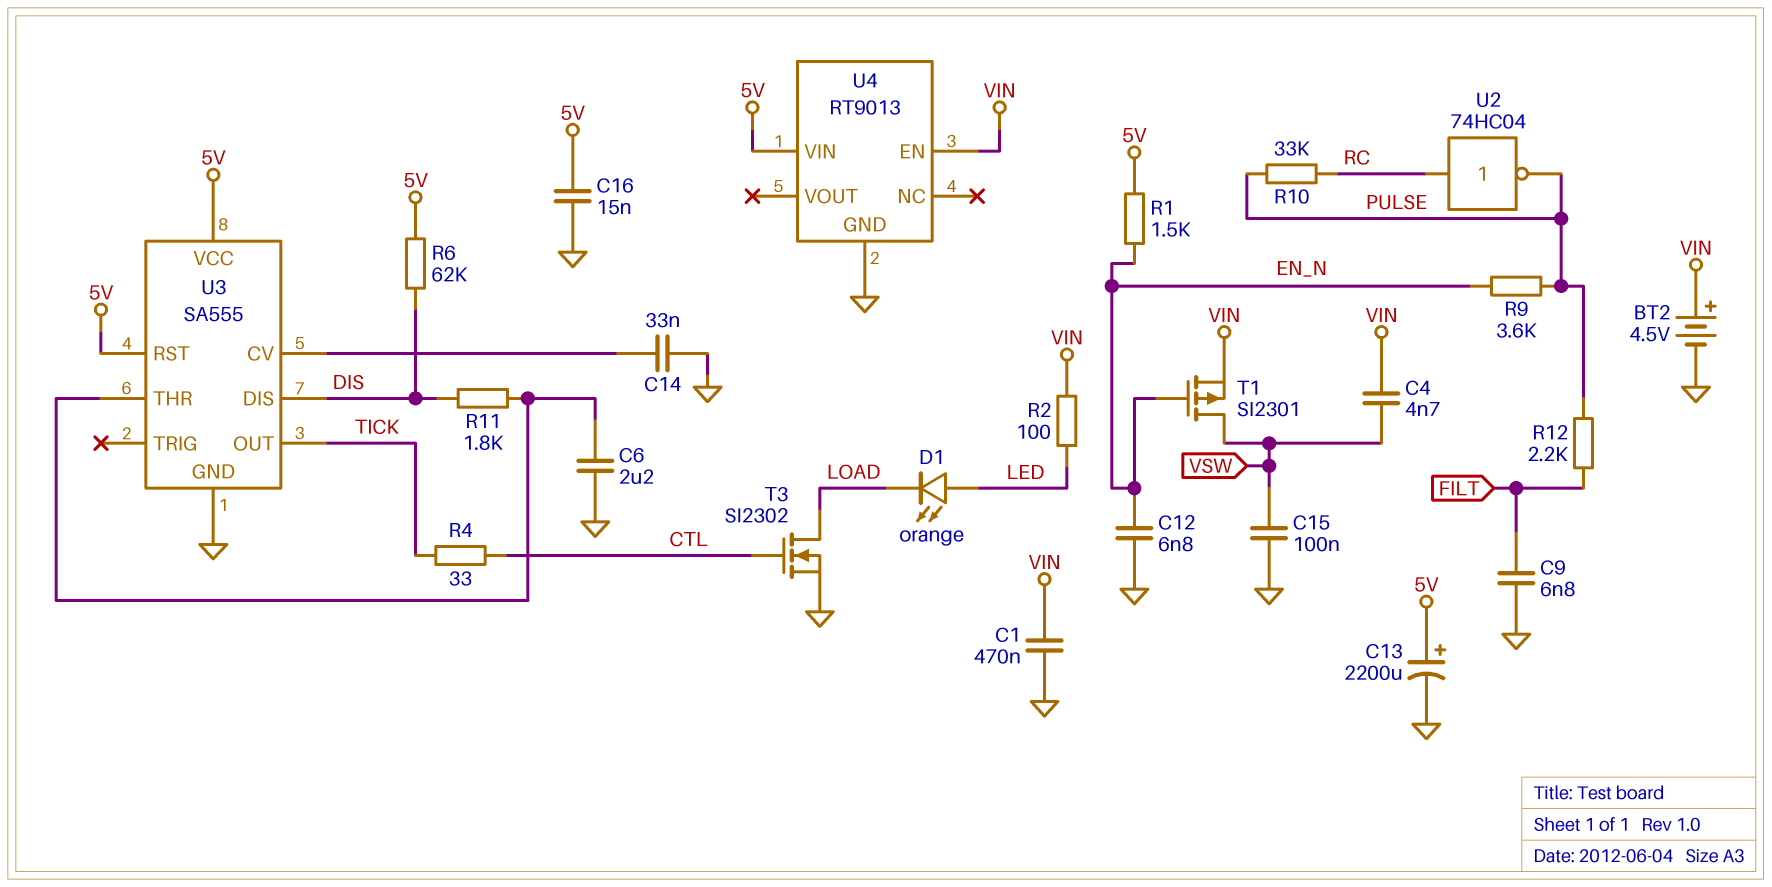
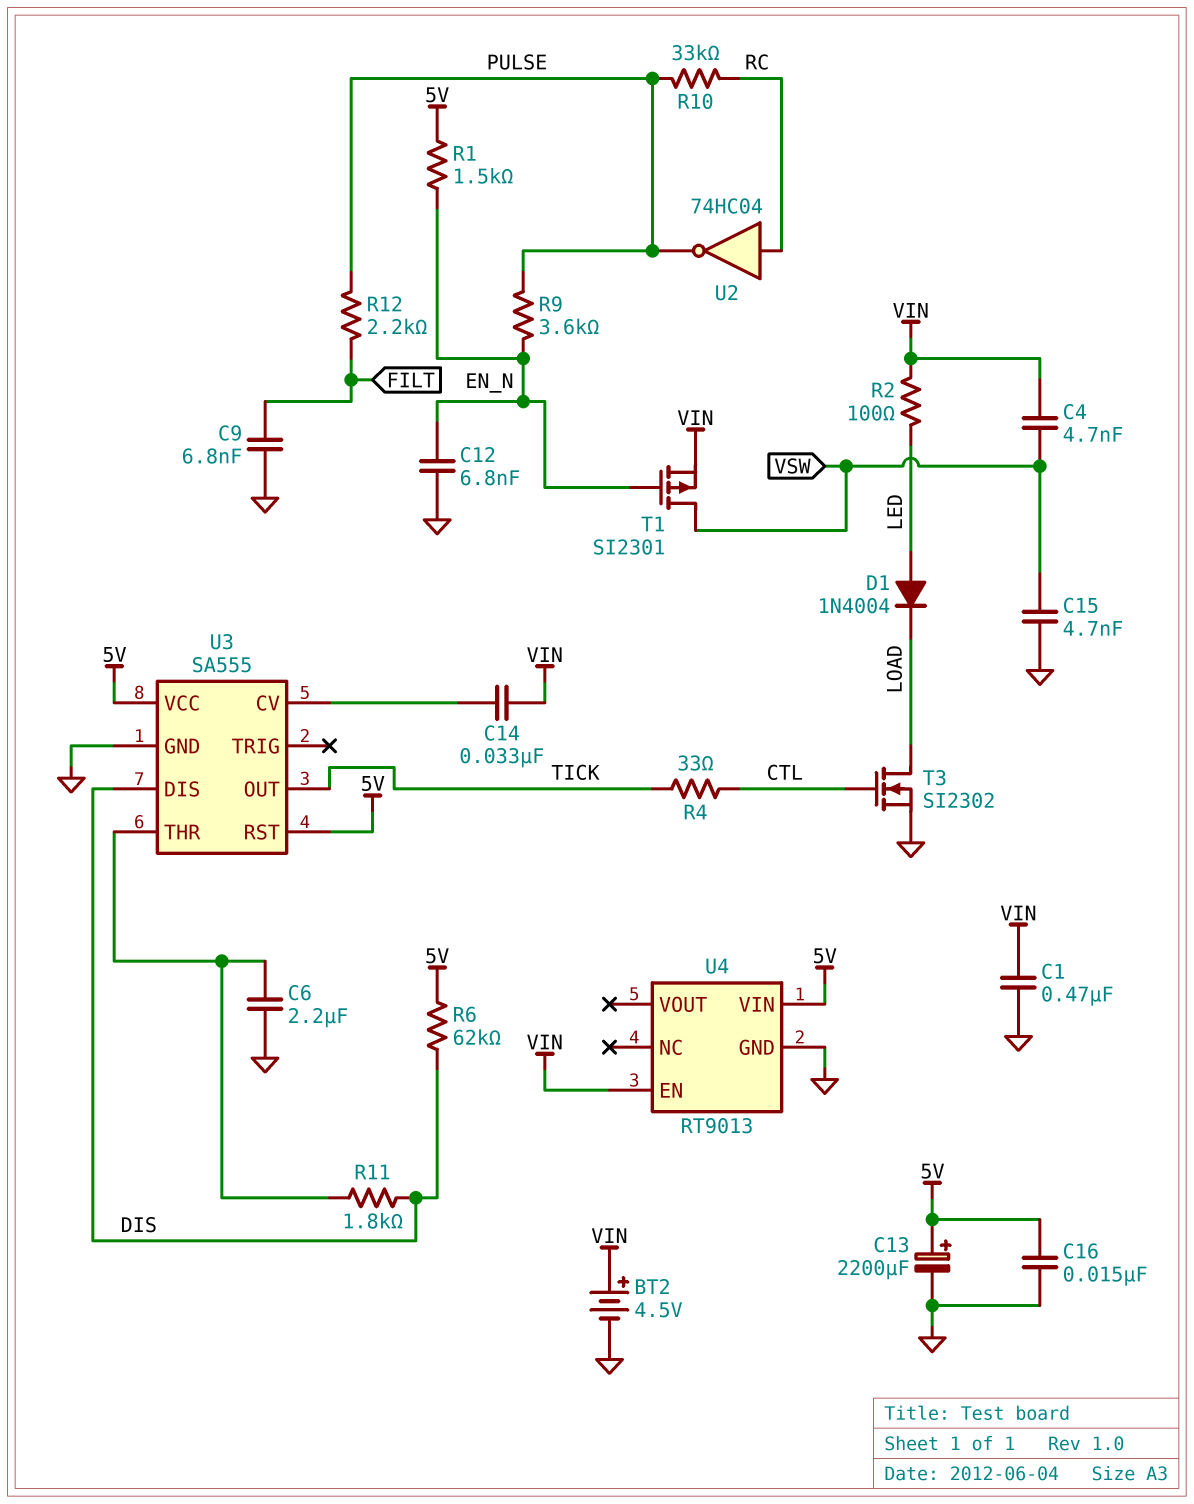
C14: 33nF (GND, U3/CV) -> 33nF (U3/CV, VIN)
C15: 100nF (GND, VSW) -> 4.7nF (GND, VSW)
D1: LED orange (A LED, K LOAD) -> diode 1N4004 (A LED, K LOAD)

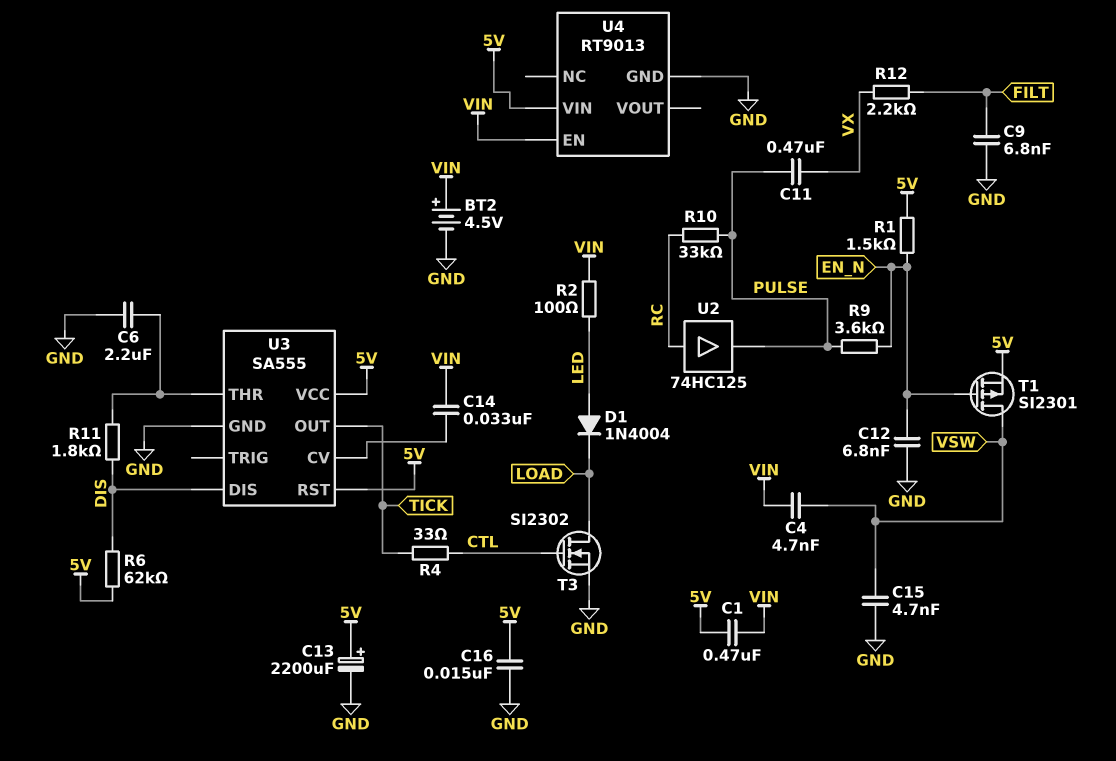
C1: 470nF (GND, VIN) -> 470nF (5V, VIN)
C11: none -> 470nF (PULSE, VX)
R12: 2.2k (FILT, PULSE) -> 2.2k (FILT, VX)
T1: PMOS SI2301 (G EN_N, D VSW, S VIN) -> PMOS SI2301 (G EN_N, D VSW, S 5V)
U2: NOT 74HC04 (in RC, out PULSE) -> buffer 74HC125 (in RC, out PULSE)

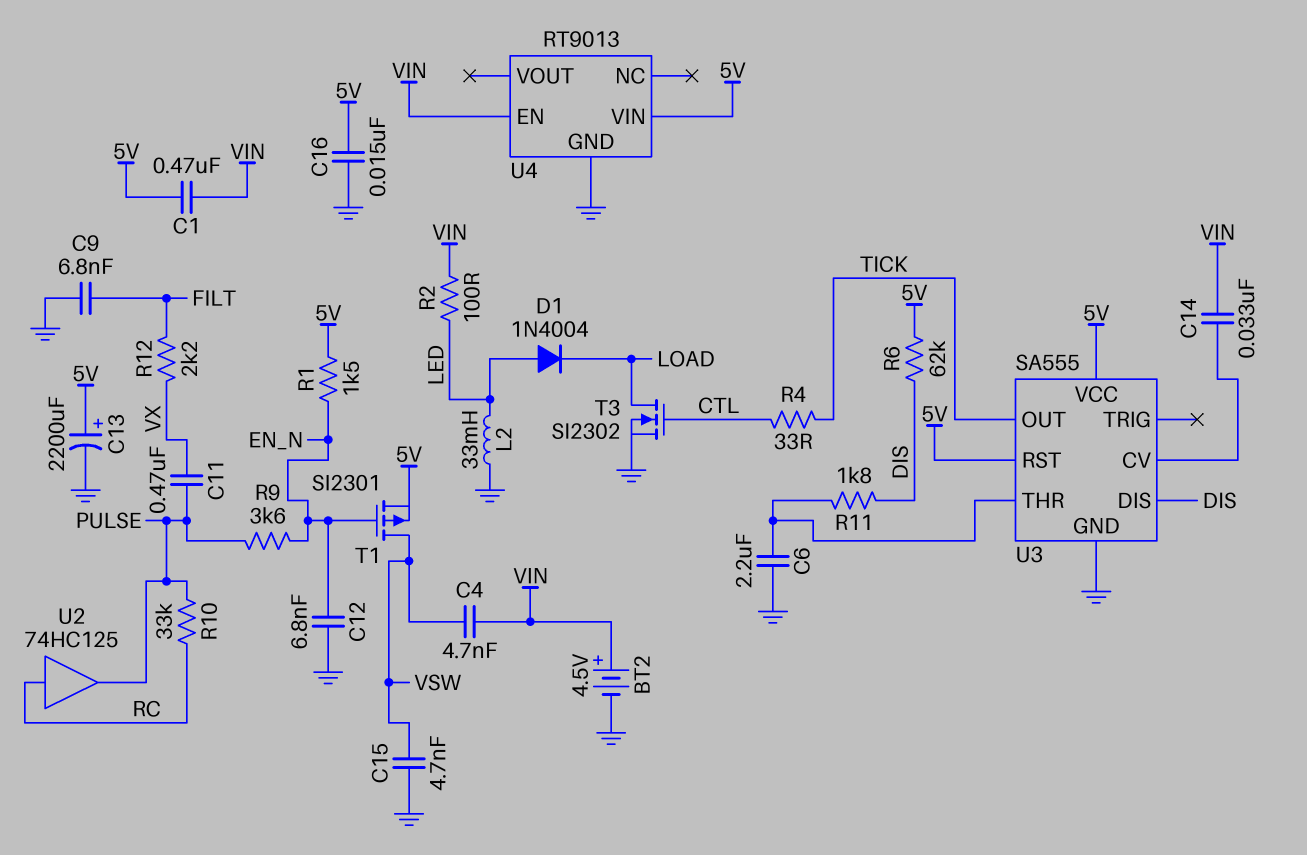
L2: none -> 33mH (GND, LED)

